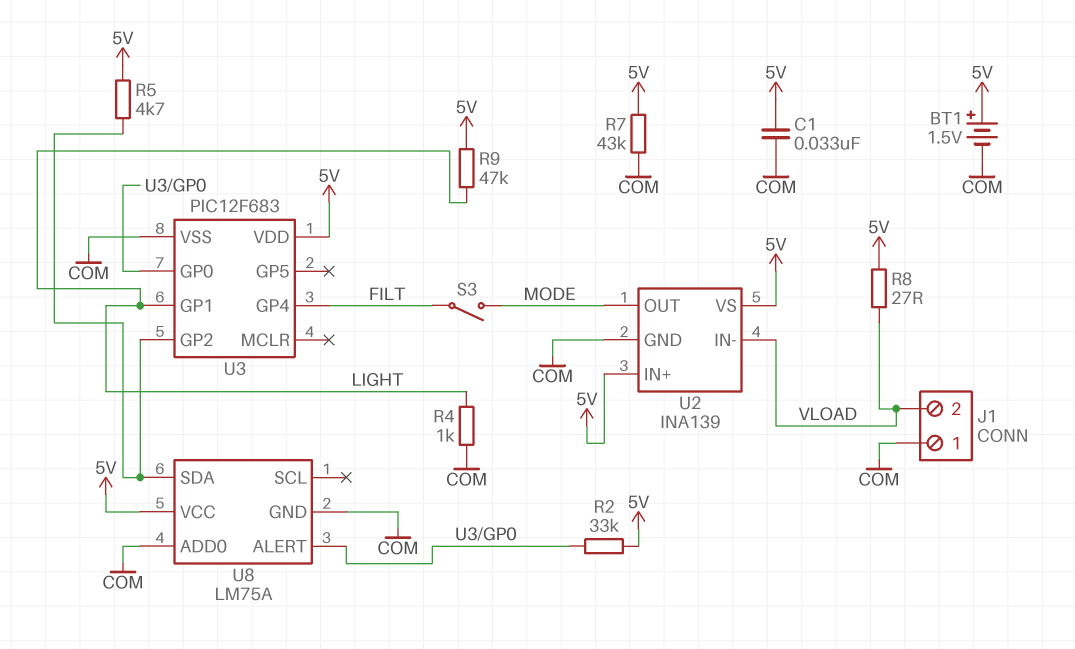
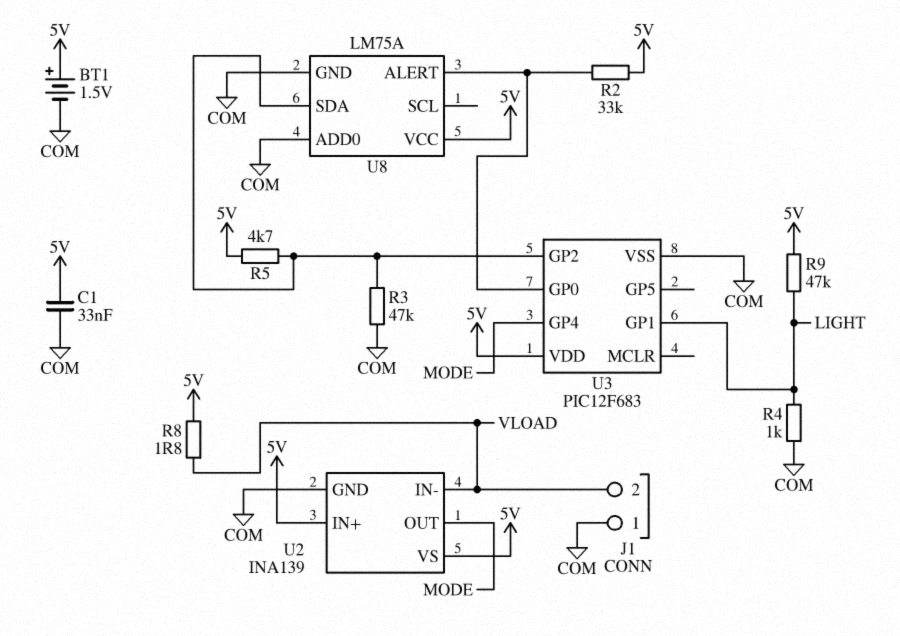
R3: none -> 47k (COM, U3/GP2)
R7: 43k (5V, COM) -> none
R8: 27 (5V, VLOAD) -> 1.8 (5V, VLOAD)
S3: switch (FILT, MODE) -> none
U3 pin GP4: FILT -> MODE

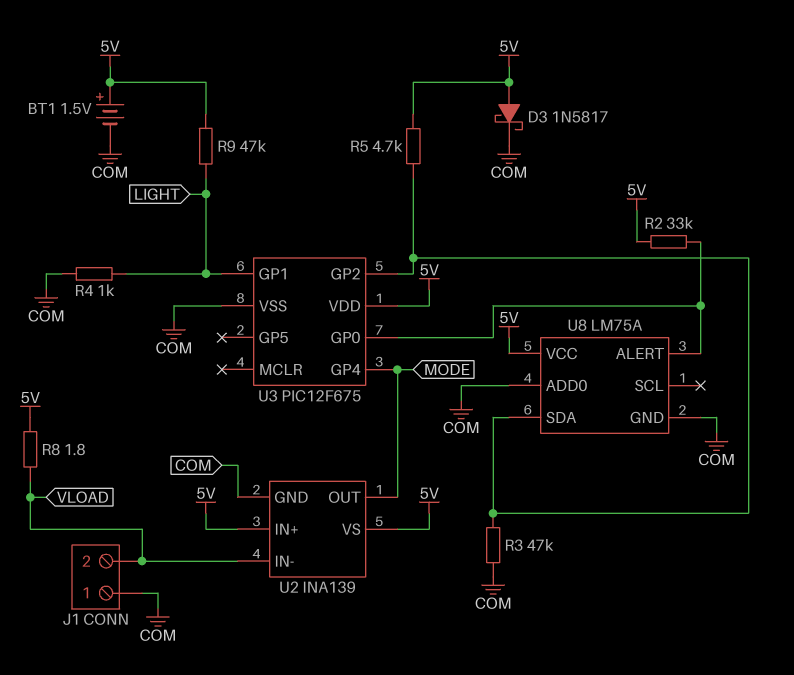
C1: 33nF (5V, COM) -> none
D3: none -> schottky 1N5817 (A 5V, K COM)
U3: PIC12F683 -> PIC12F675

